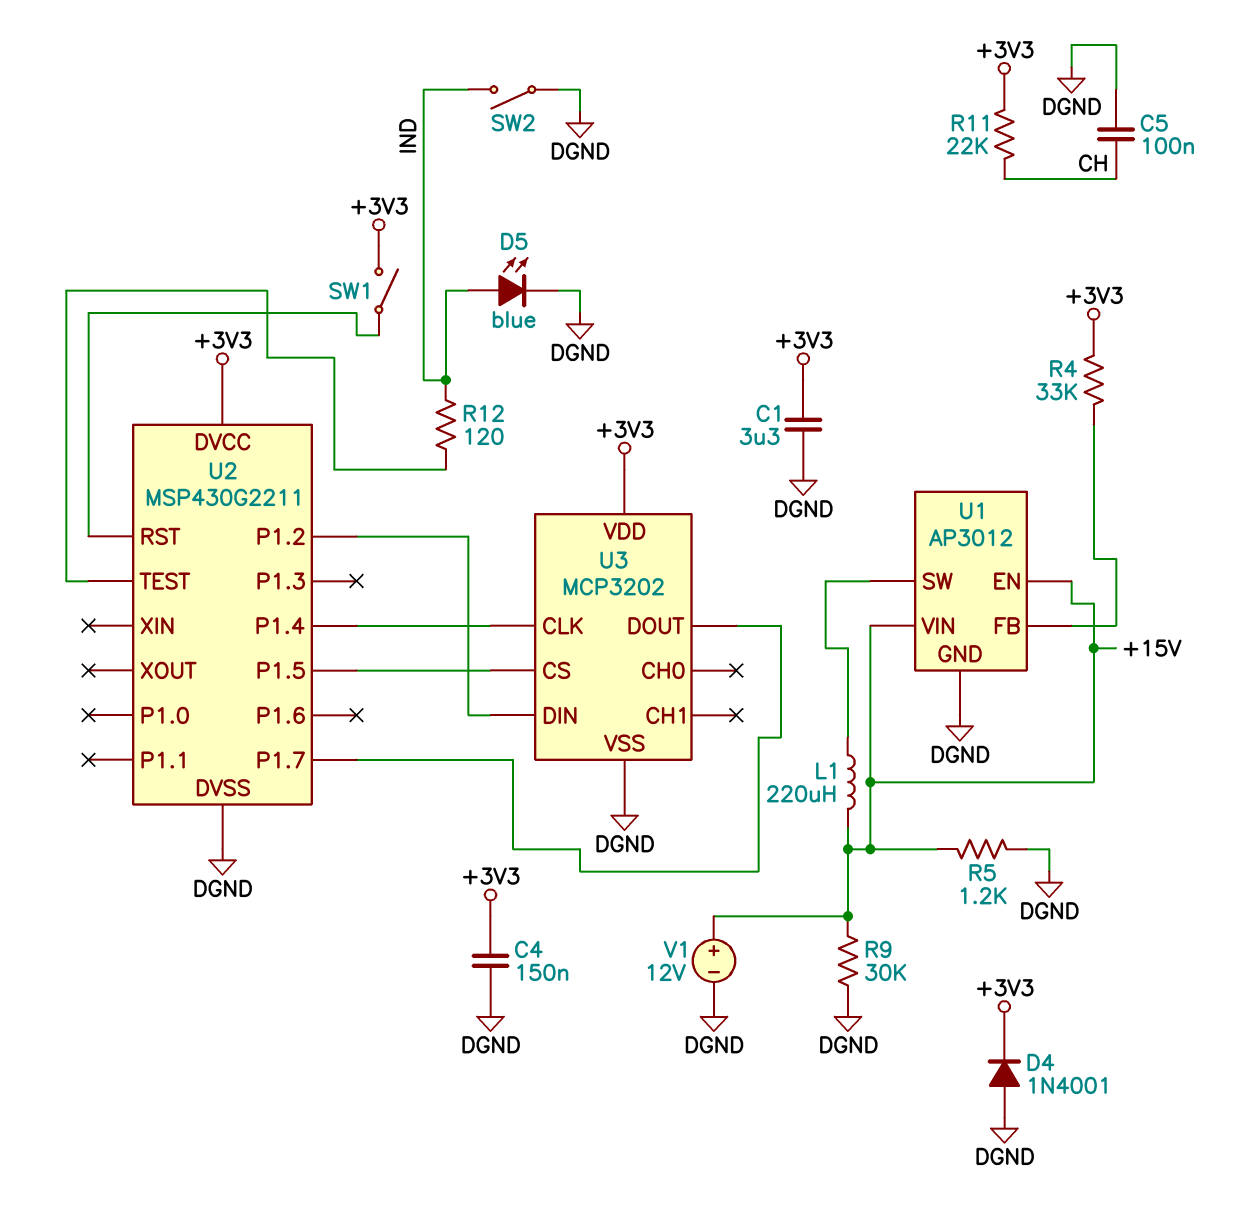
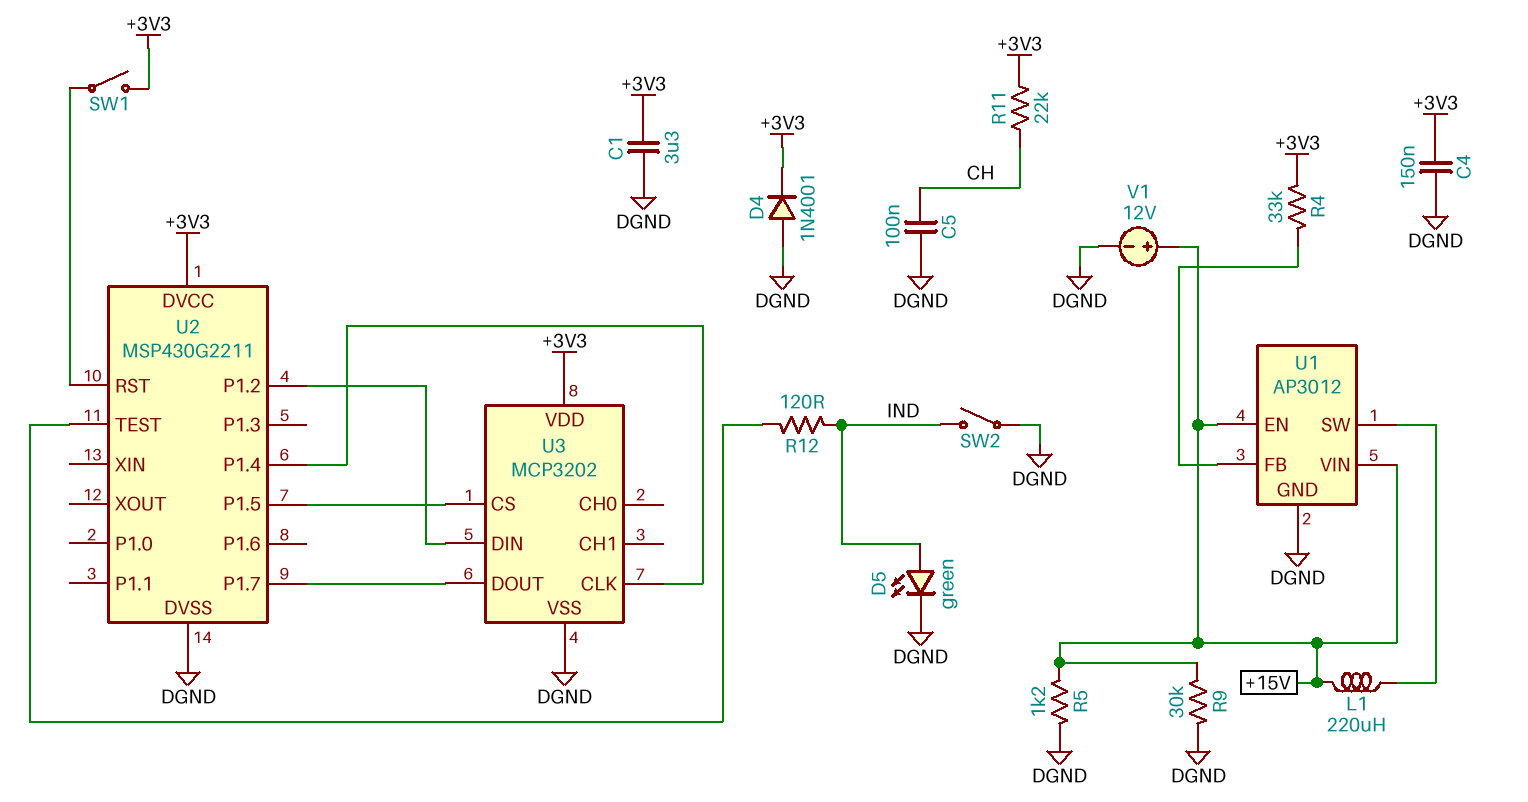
D5: LED blue (A IND, K DGND) -> LED green (A IND, K DGND)

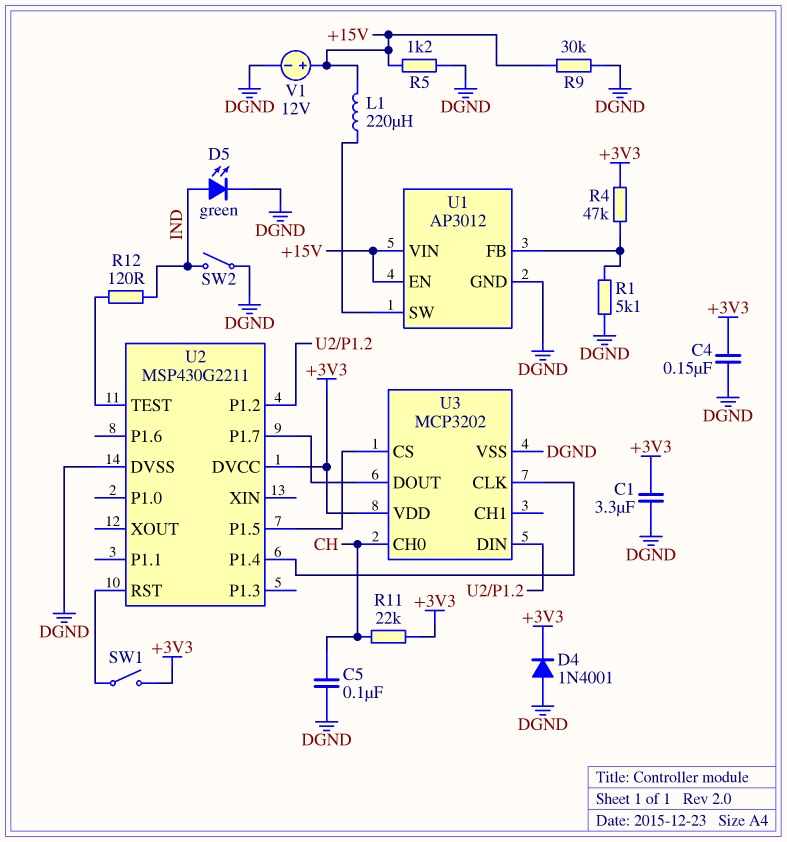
R1: none -> 5.1k (DGND, U1/FB)
R4: 33k (+3V3, U1/FB) -> 47k (+3V3, U1/FB)
U3 pin CH0: none -> CH

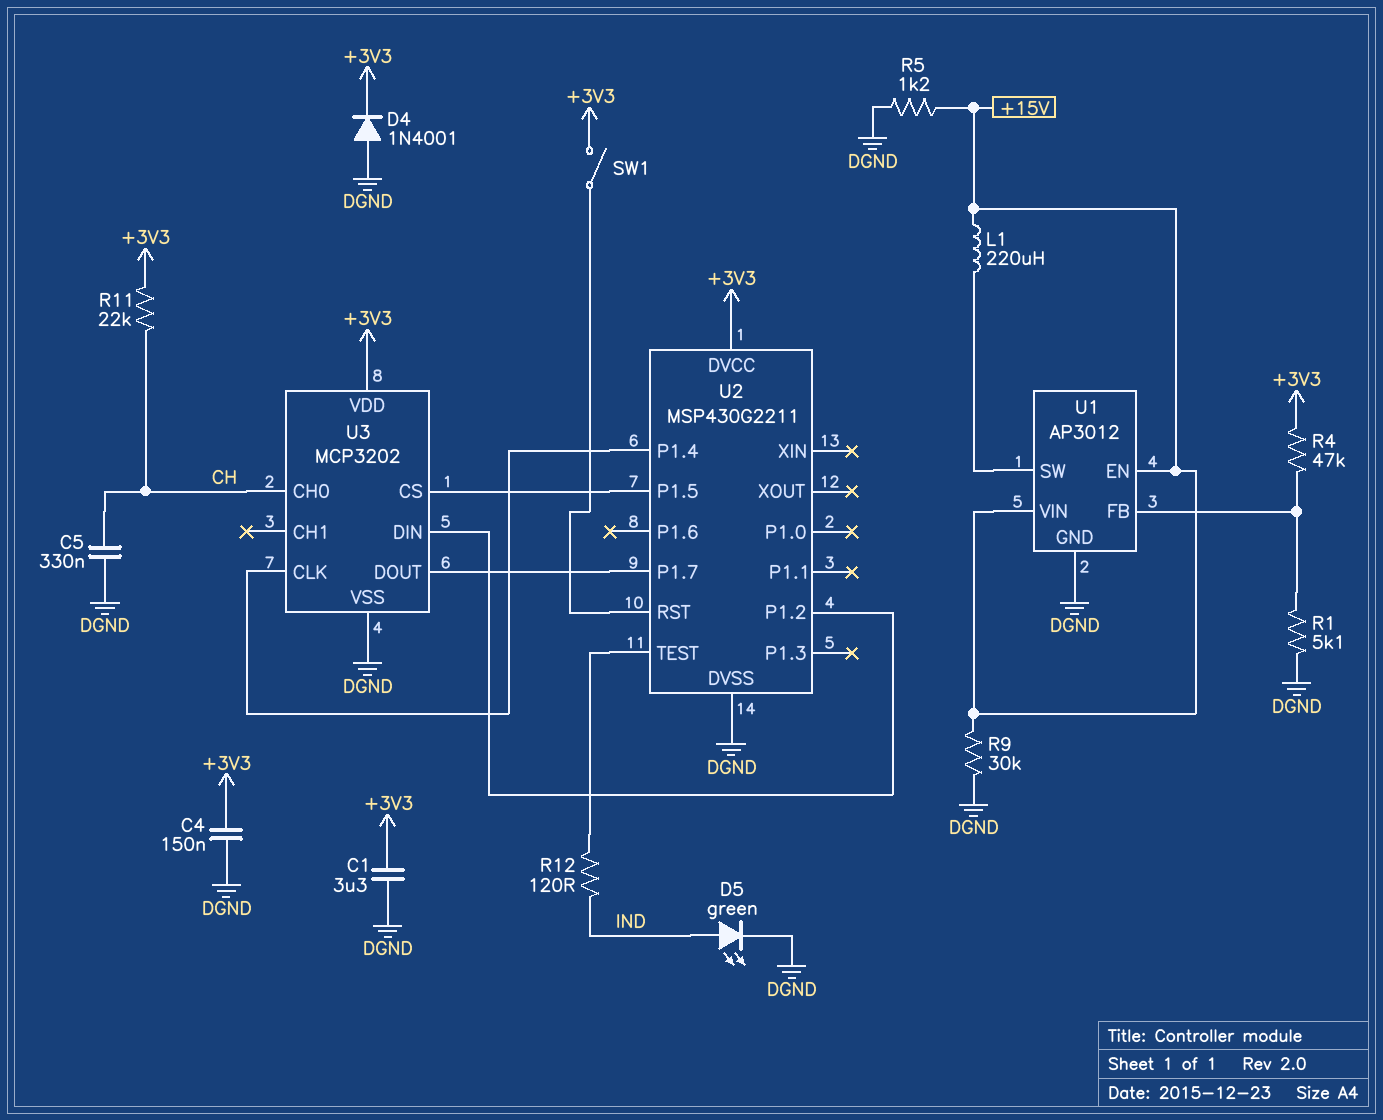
C5: 100nF (CH, DGND) -> 330nF (CH, DGND)
SW2: switch (DGND, IND) -> none
V1: 12V (plus +15V, minus DGND) -> none

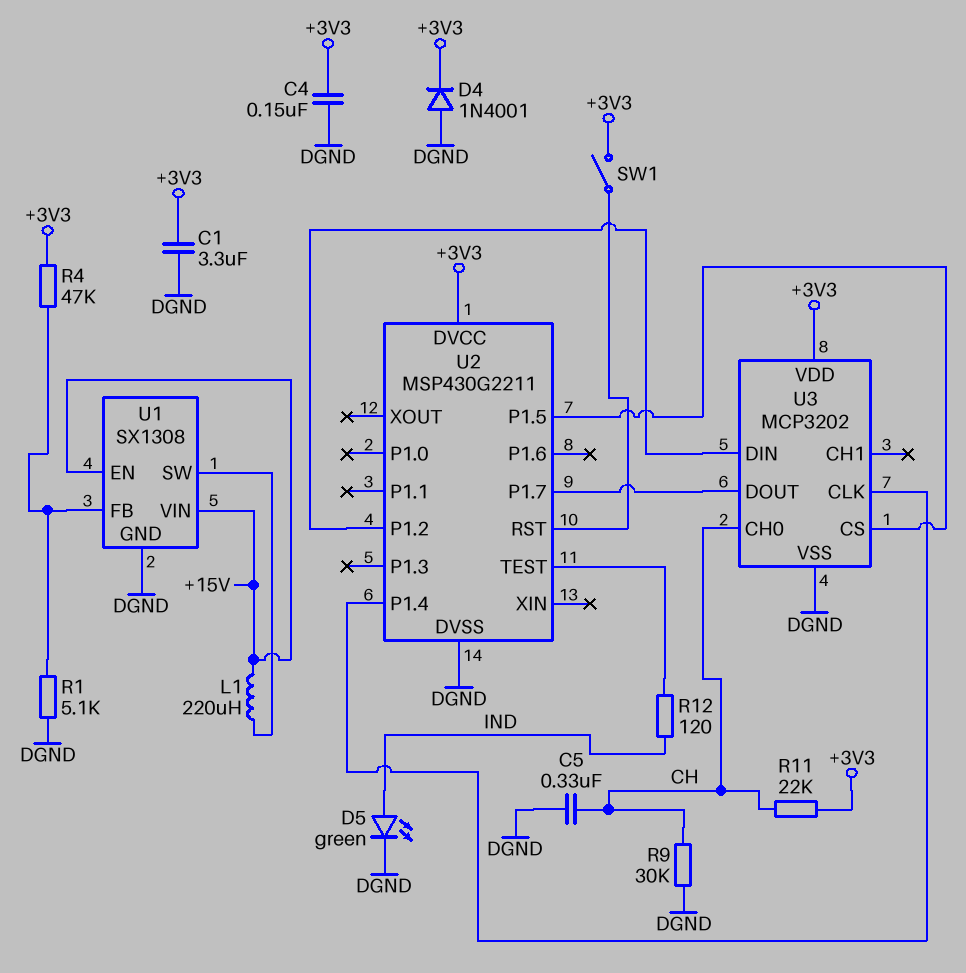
R5: 1.2k (+15V, DGND) -> none
R9: 30k (+15V, DGND) -> 30k (CH, DGND)
U1: AP3012 -> SX1308

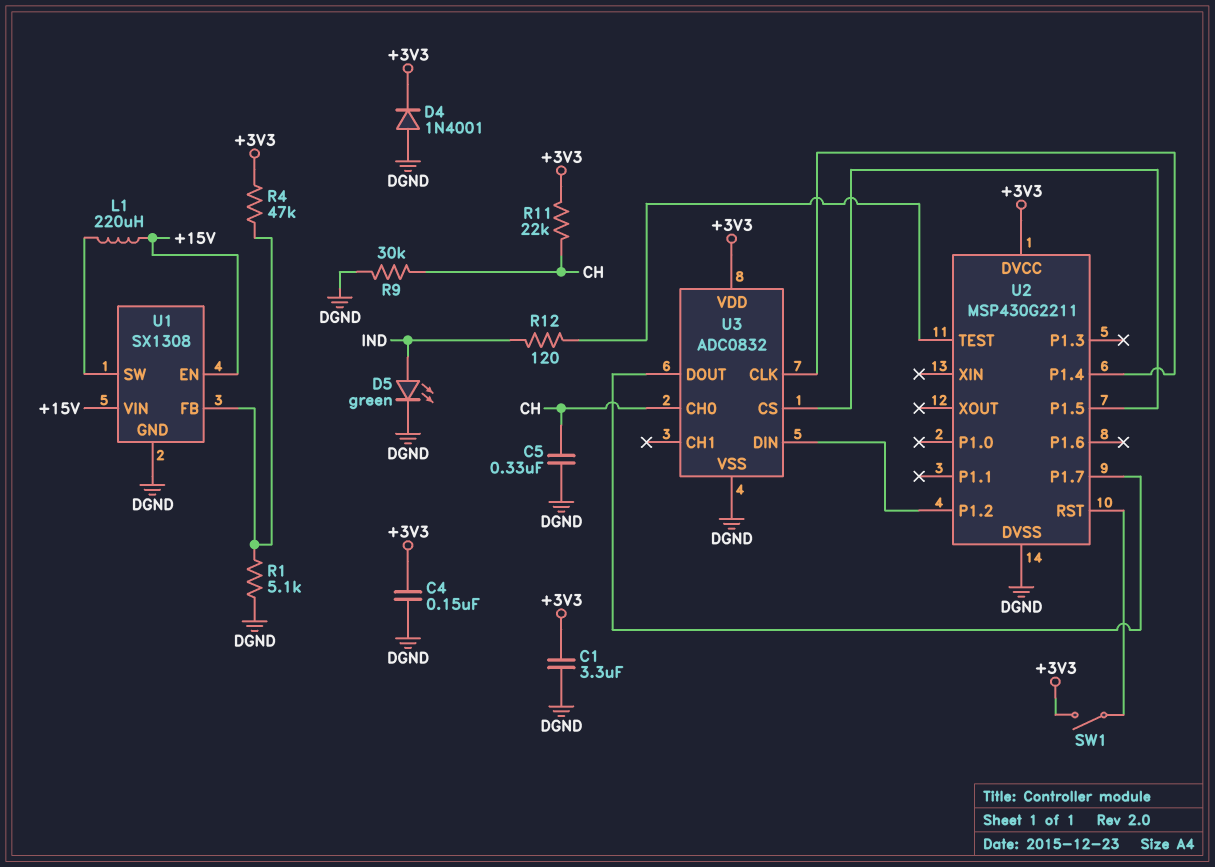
U3: MCP3202 -> ADC0832

